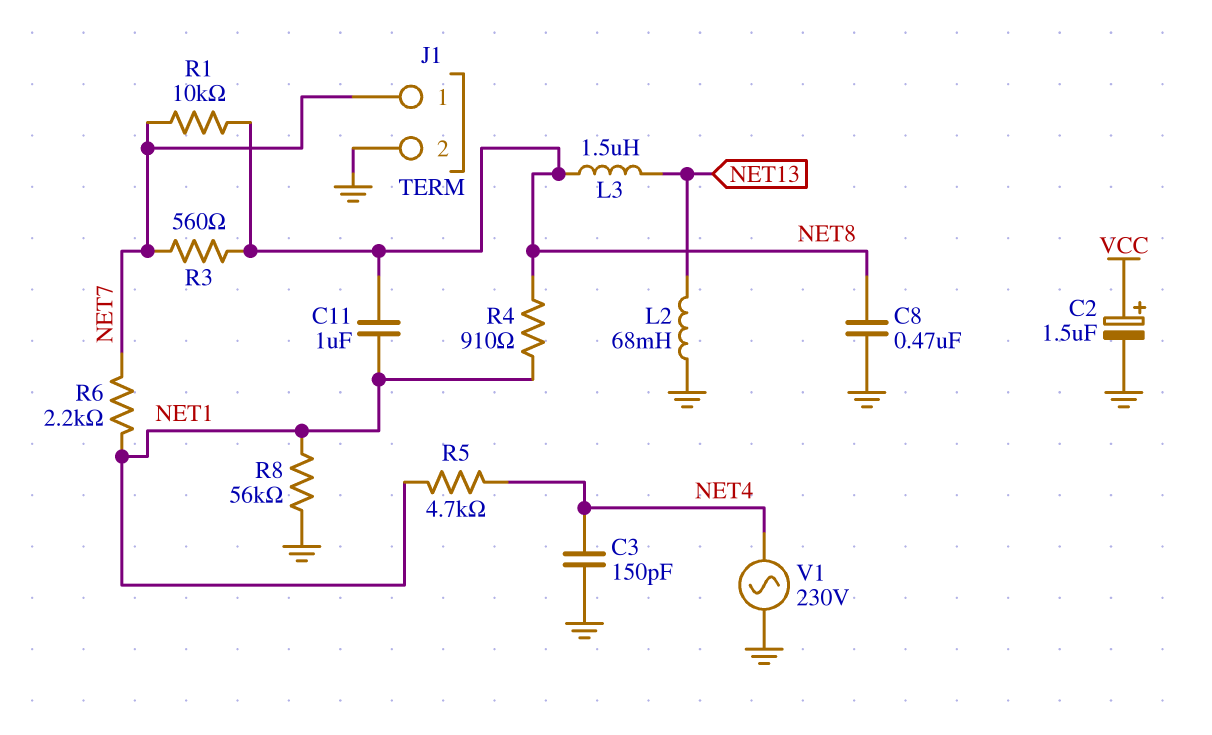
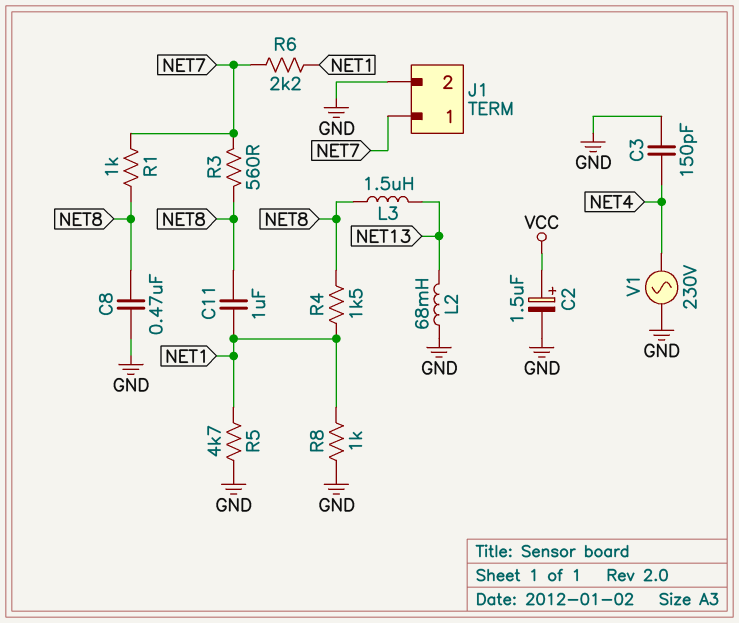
R1: 10k (NET7, NET8) -> 1k (NET7, NET8)
R4: 910 (NET1, NET8) -> 1.5k (NET1, NET8)
R5: 4.7k (NET1, NET4) -> 4.7k (GND, NET1)
R8: 56k (GND, NET1) -> 1k (GND, NET1)

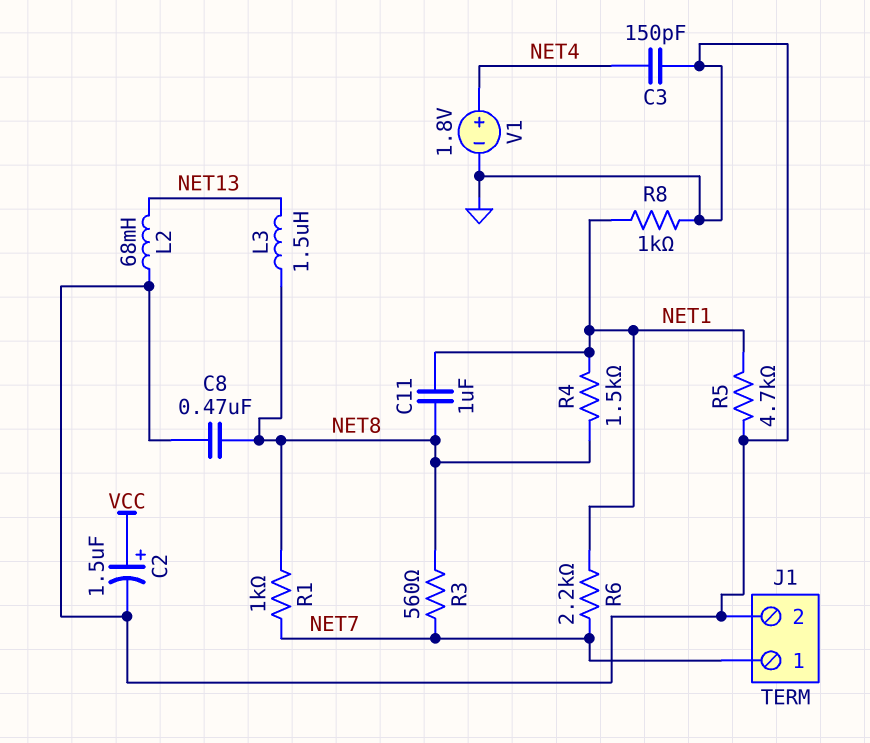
V1: AC 230V (GND, NET4) -> 1.8V (plus NET4, minus GND)

